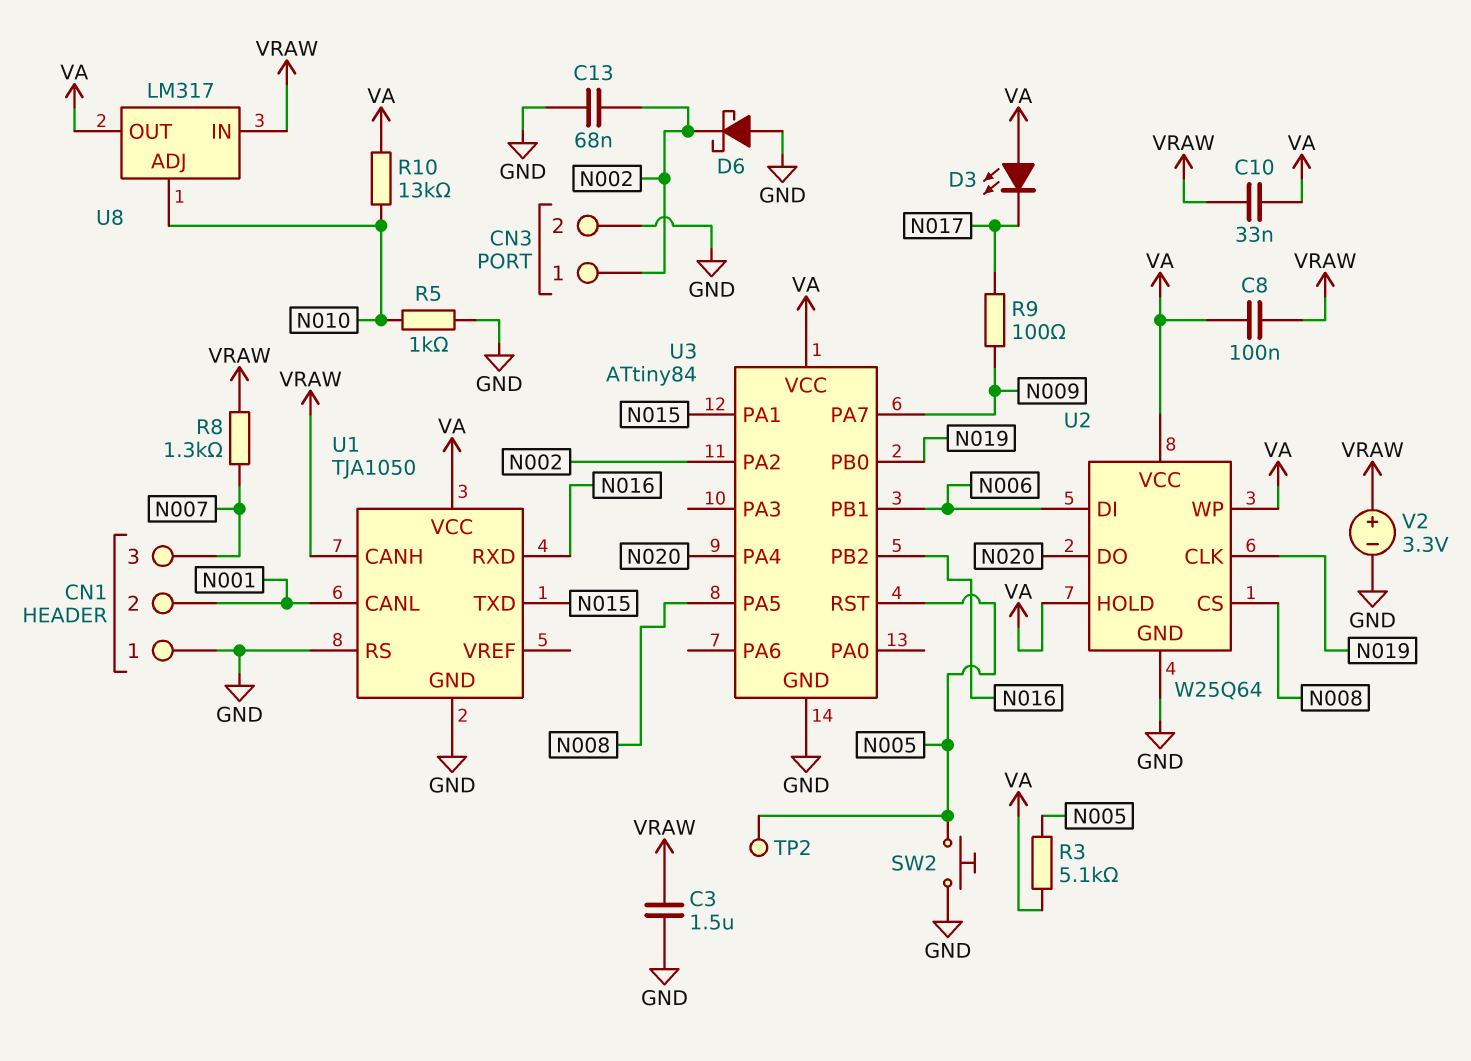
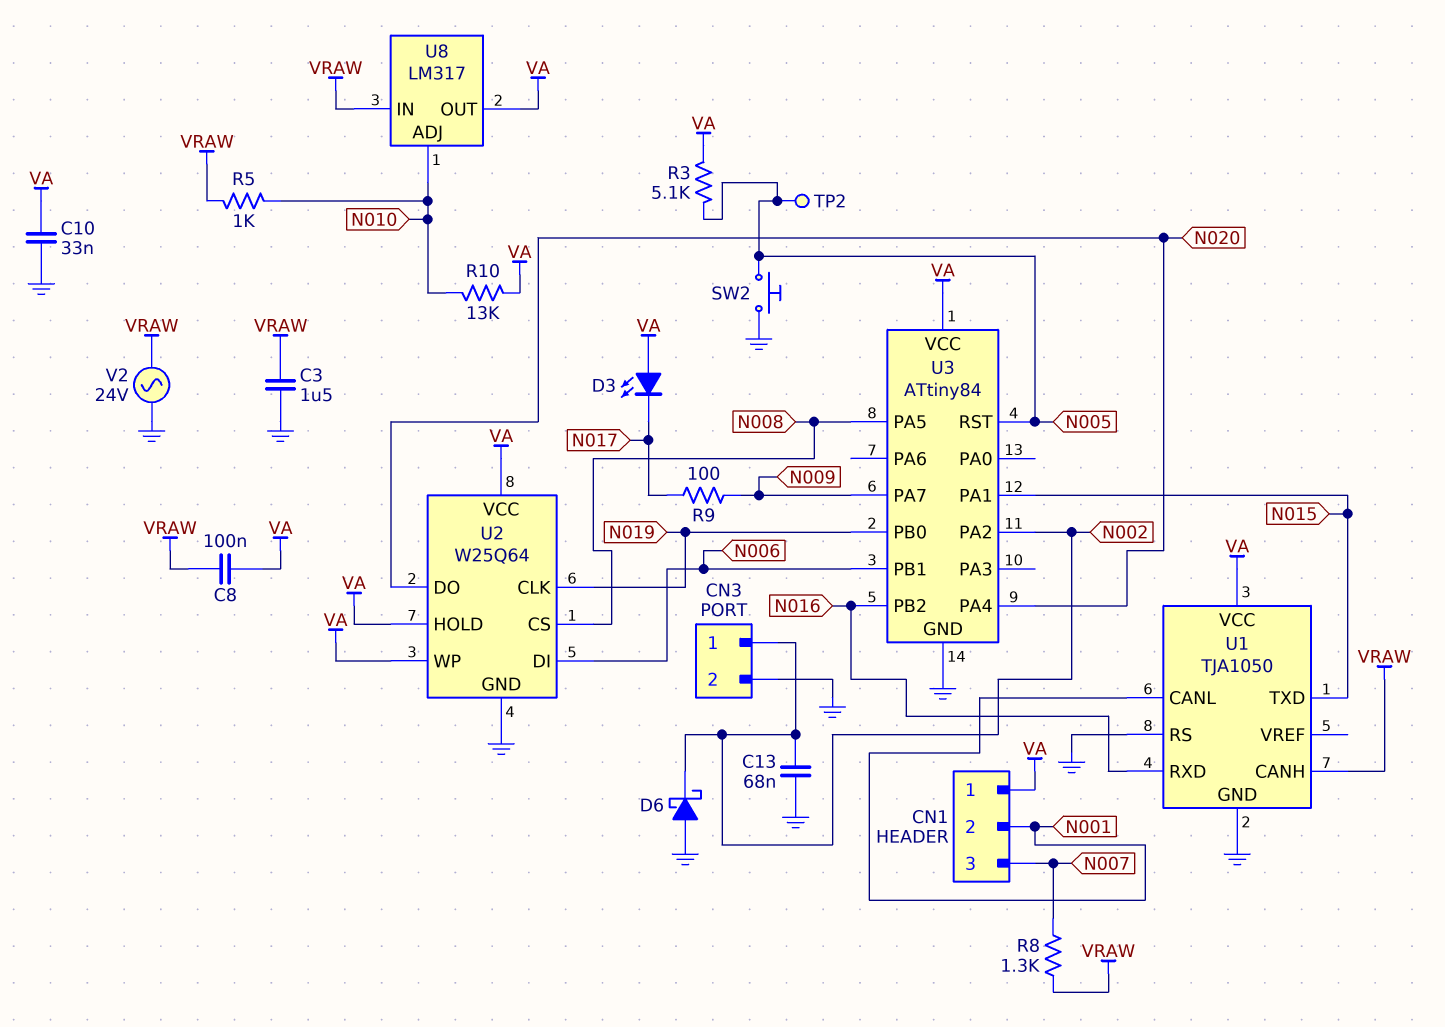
C10: 33nF (VA, VRAW) -> 33nF (GND, VA)
CN1 pin 1: GND -> VA
R5: 1k (GND, N010) -> 1k (N010, VRAW)
V2: 3.3V (plus VRAW, minus GND) -> AC 24V (GND, VRAW)

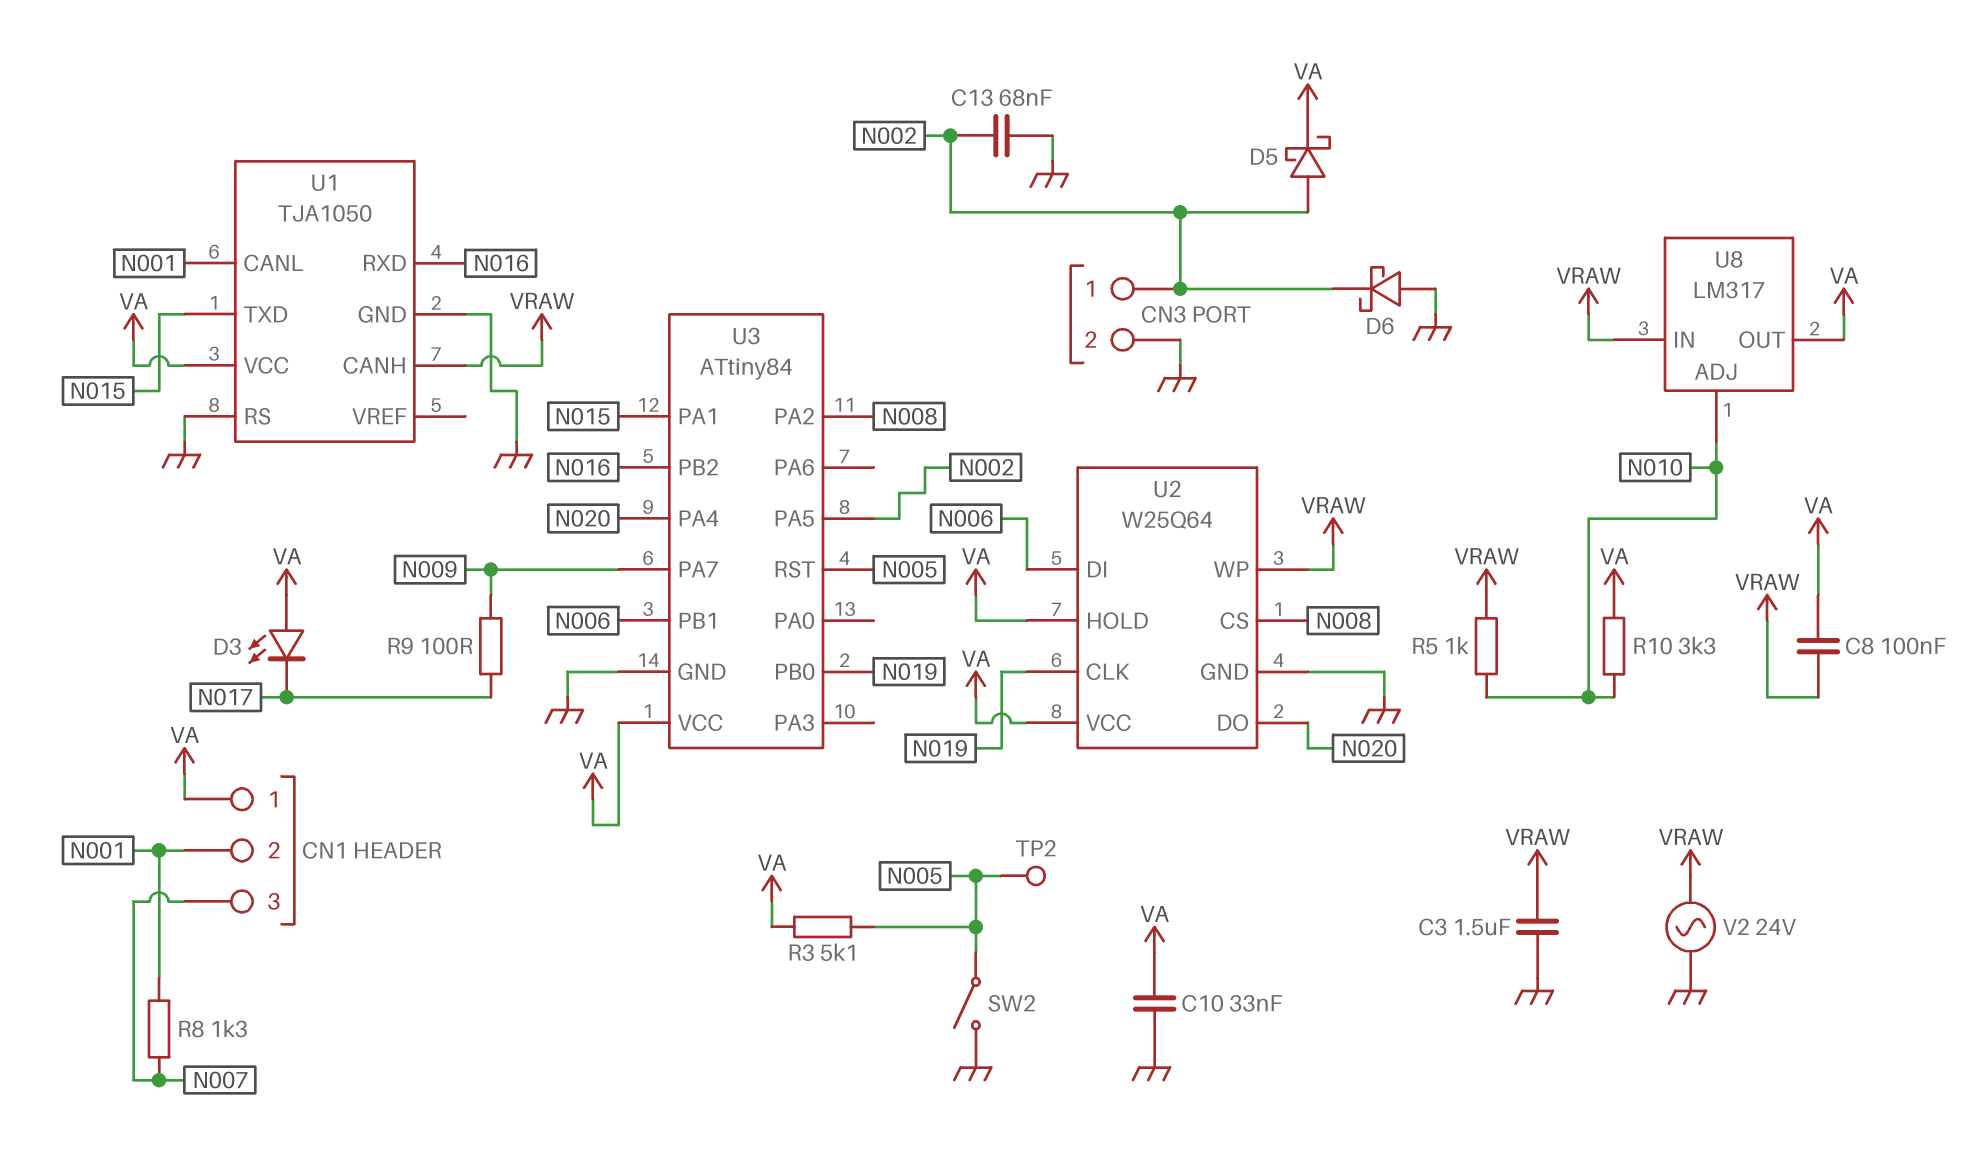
D5: none -> schottky (A N002, K VA)
R8: 1.3k (N007, VRAW) -> 1.3k (N001, N007)
R10: 13k (N010, VA) -> 3.3k (N010, VA)
SW2: button (GND, N005) -> switch (GND, N005)
U2 pin WP: VA -> VRAW
U3 pin PA2: N002 -> N008
U3 pin PA5: N008 -> N002

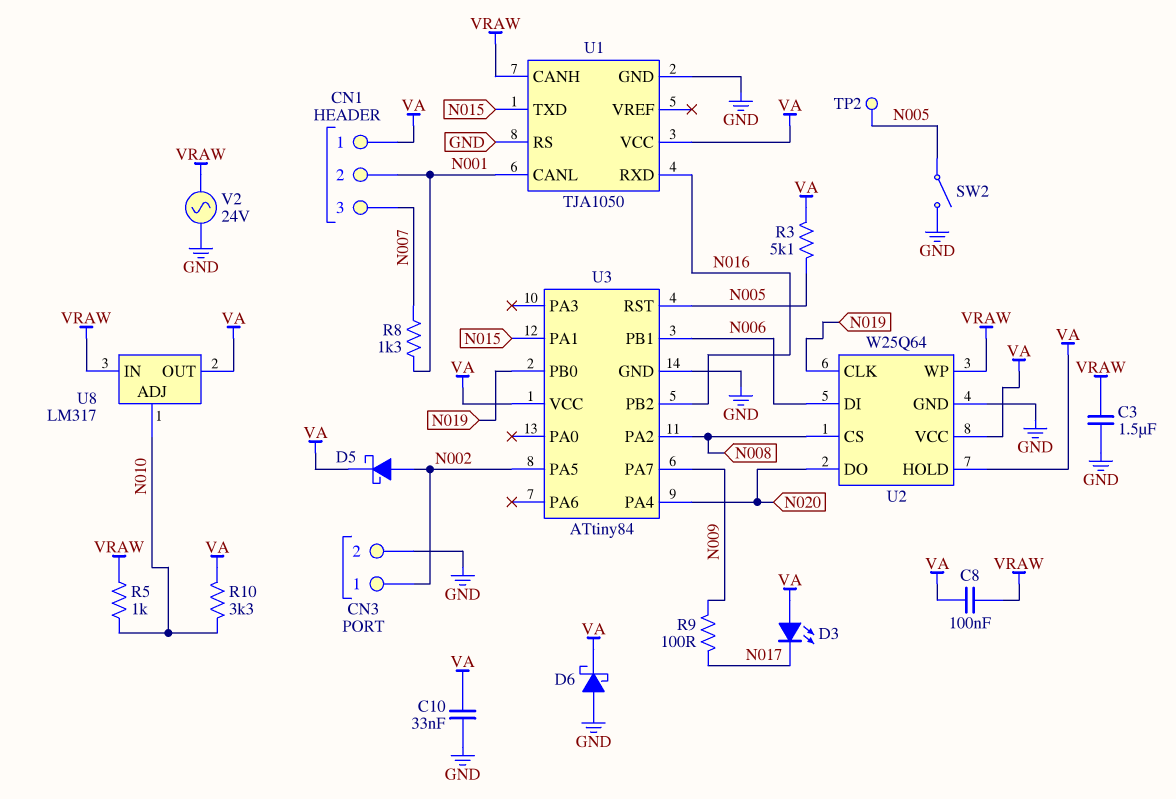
C13: 68nF (GND, N002) -> none
D6: schottky (A GND, K N002) -> schottky (A GND, K VA)

